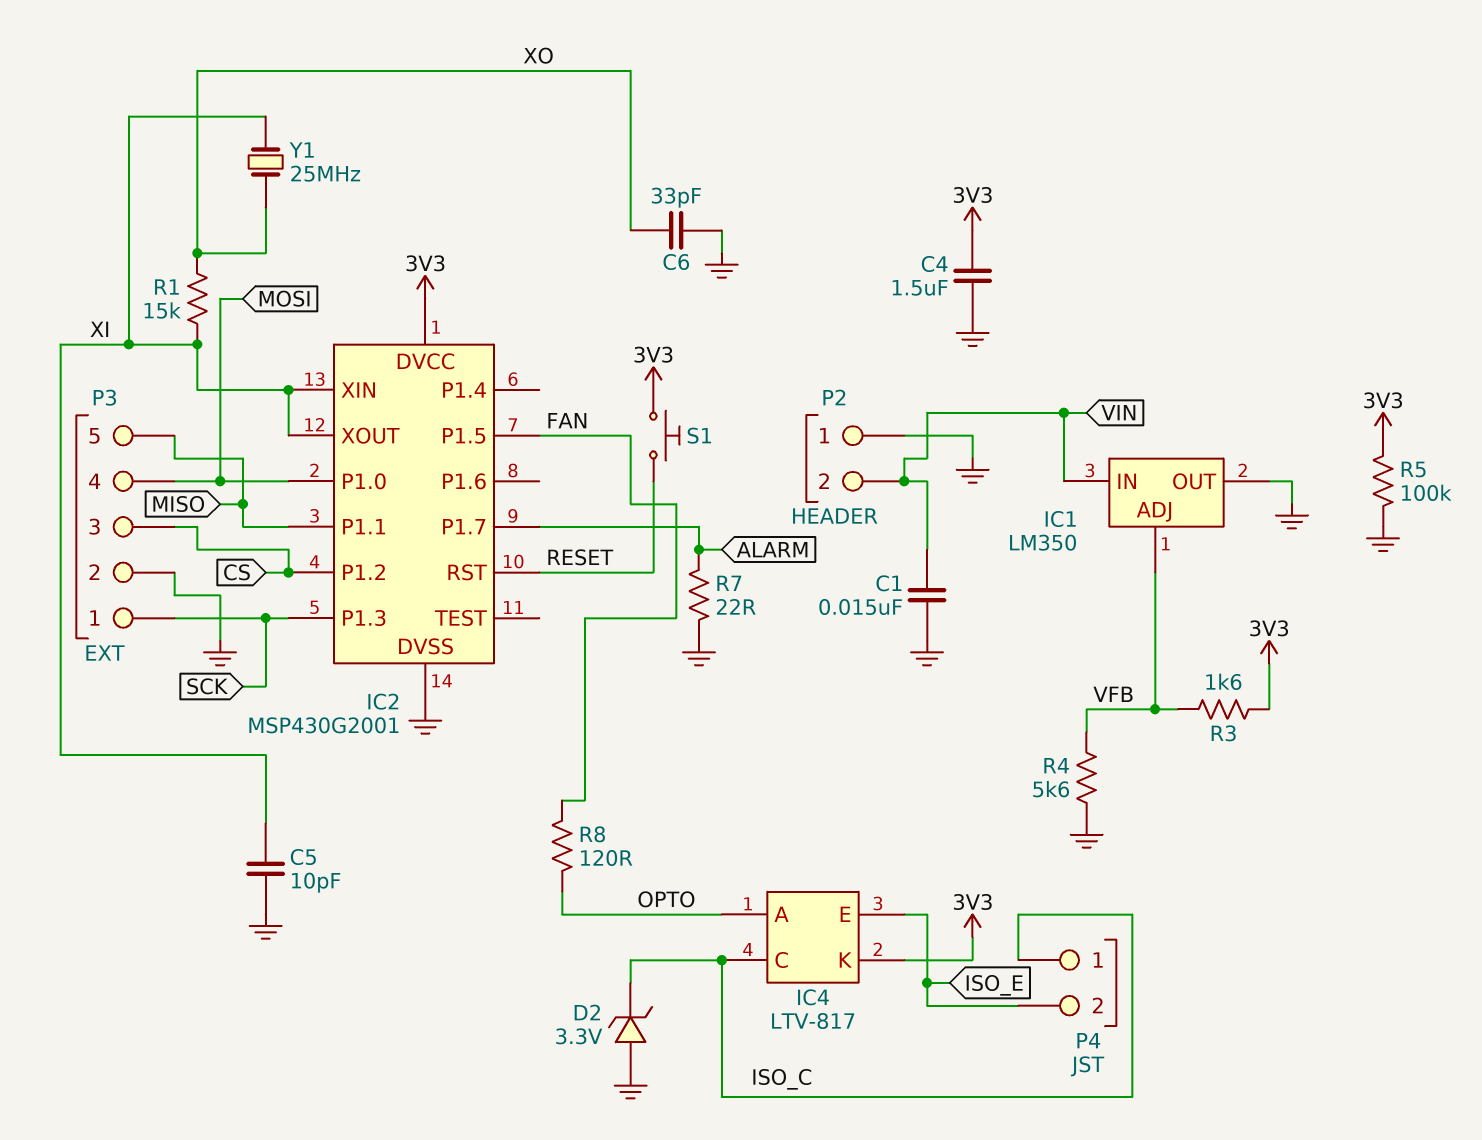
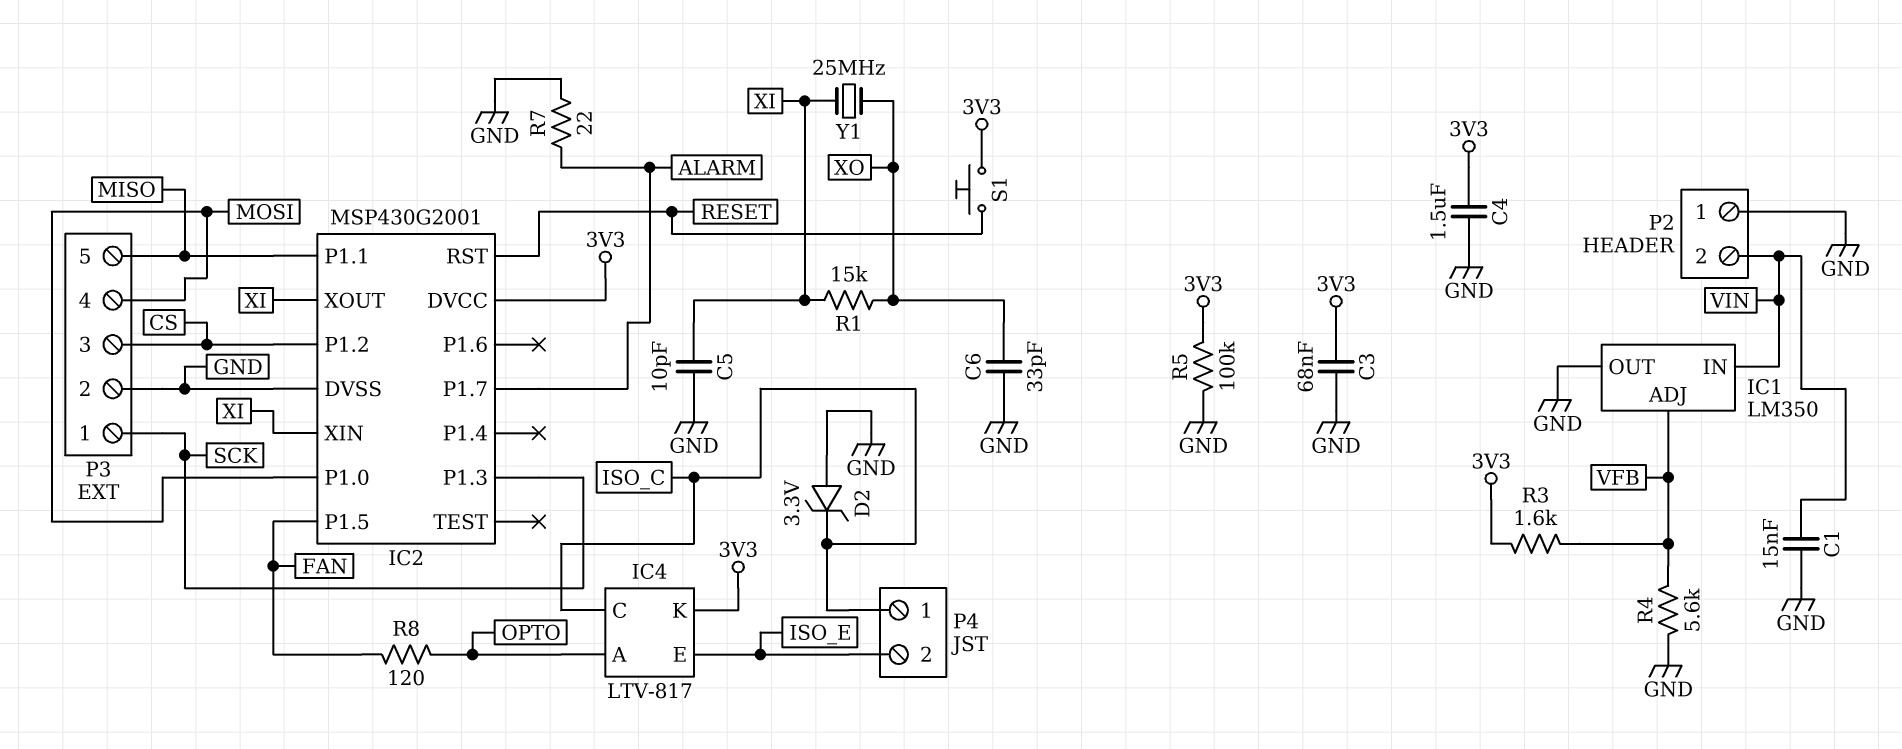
C3: none -> 68nF (3V3, GND)

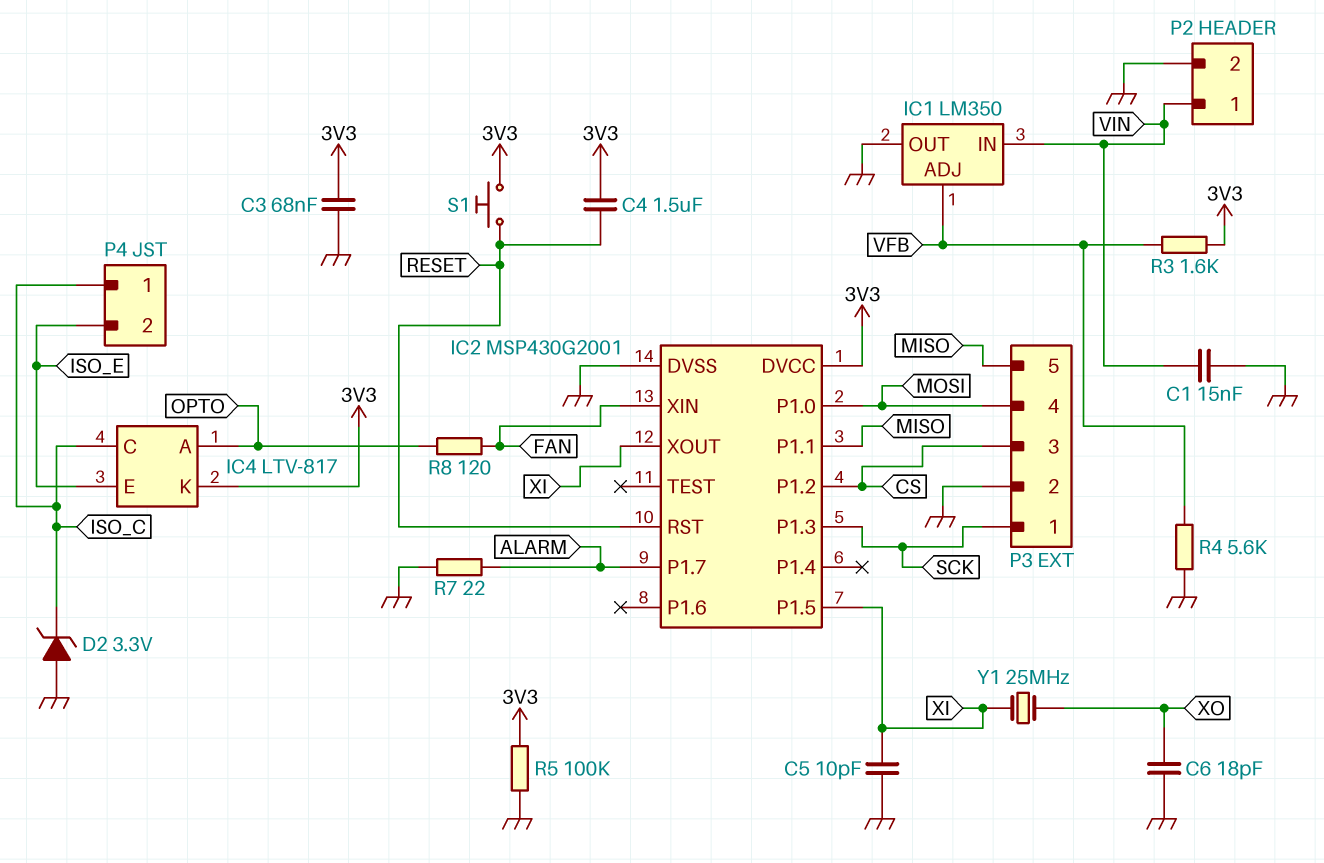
C4: 1.5uF (3V3, GND) -> 1.5uF (3V3, RESET)
C6: 33pF (GND, XO) -> 18pF (GND, XO)
IC2 pin P1.5: FAN -> XI
IC2 pin XIN: XI -> FAN
P2 pin 1: GND -> VIN
P2 pin 2: VIN -> GND
R1: 15k (XI, XO) -> none

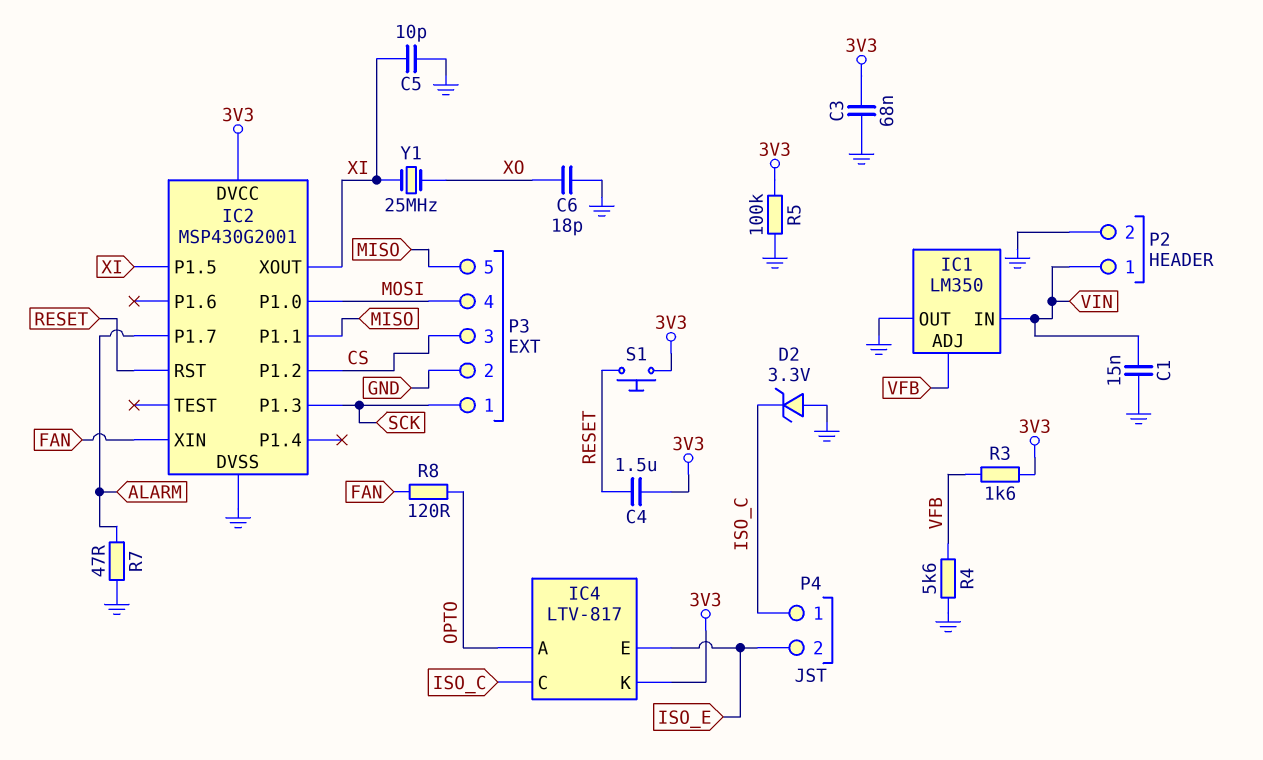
R7: 22 (ALARM, GND) -> 47 (ALARM, GND)

